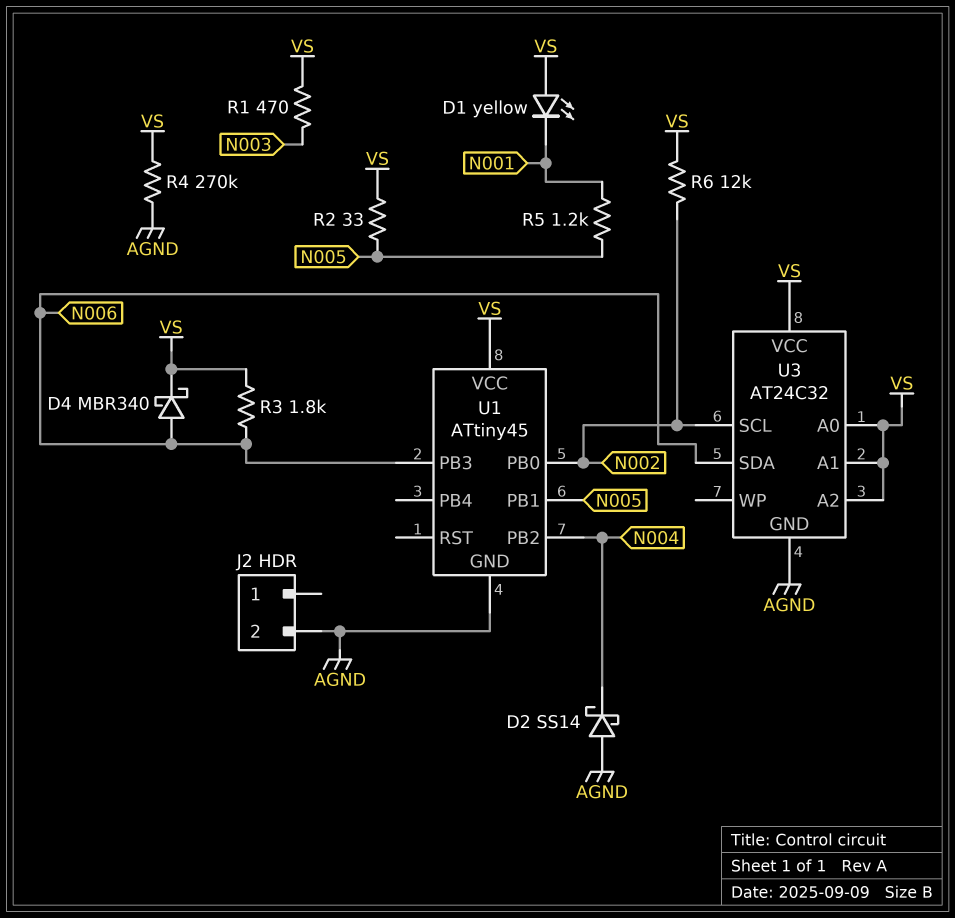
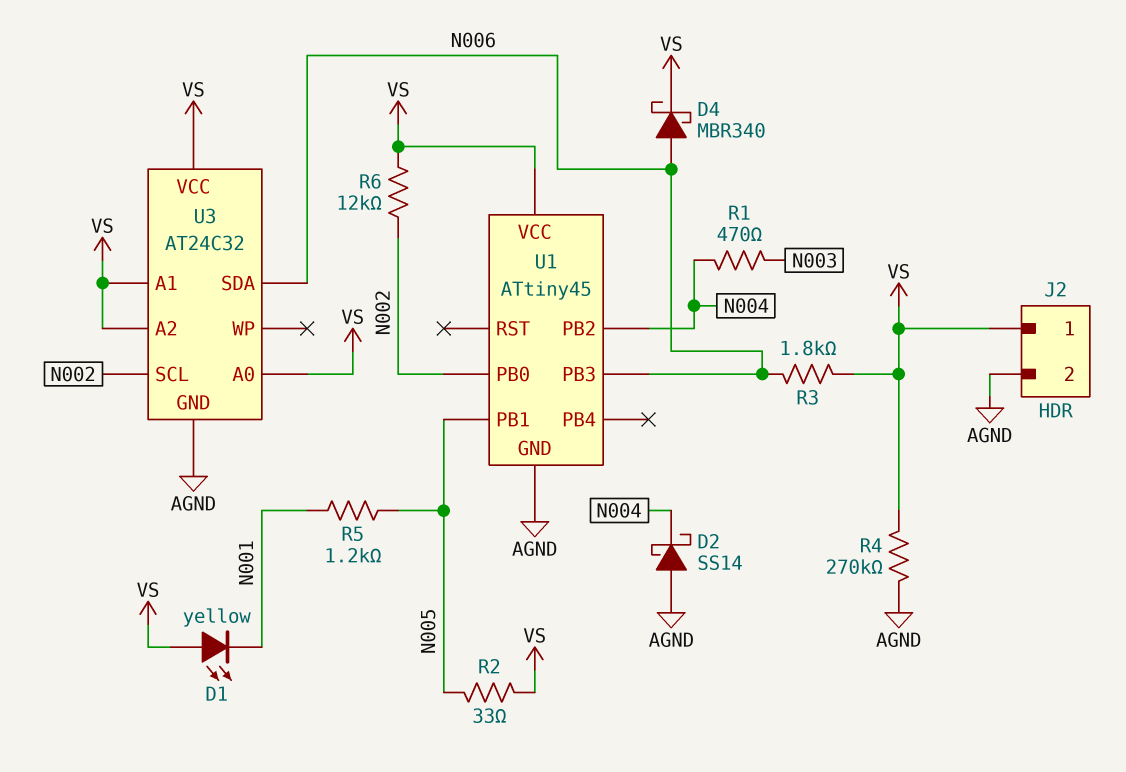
J2 pin 1: none -> VS
R1: 470 (N003, VS) -> 470 (N003, N004)

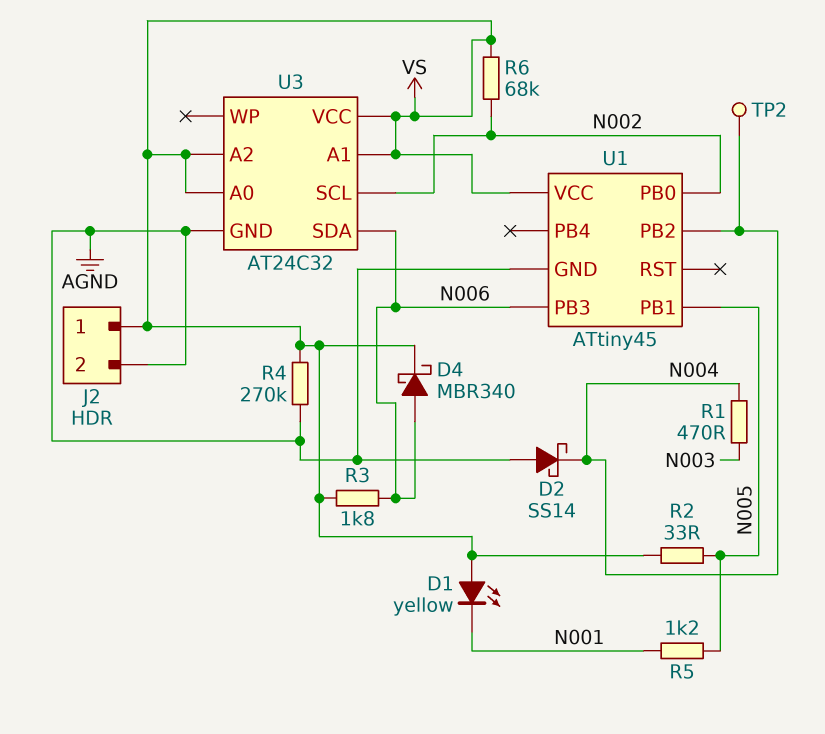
R6: 12k (N002, VS) -> 68k (N002, VS)
TP2: none -> test point (N004)

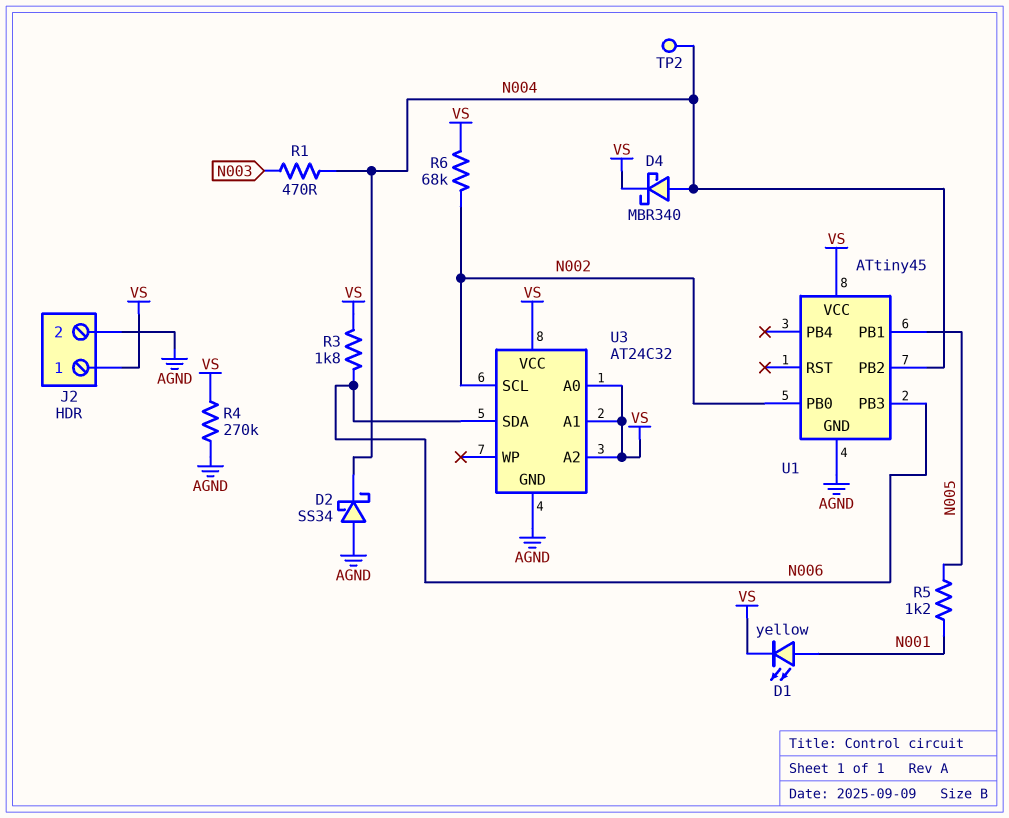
D1: LED yellow (A VS, K N001) -> LED yellow (A N001, K VS)
D2: schottky SS14 (A AGND, K N004) -> schottky SS34 (A AGND, K N004)
D4: schottky MBR340 (A N006, K VS) -> schottky MBR340 (A N004, K VS)
R2: 33 (N005, VS) -> none

